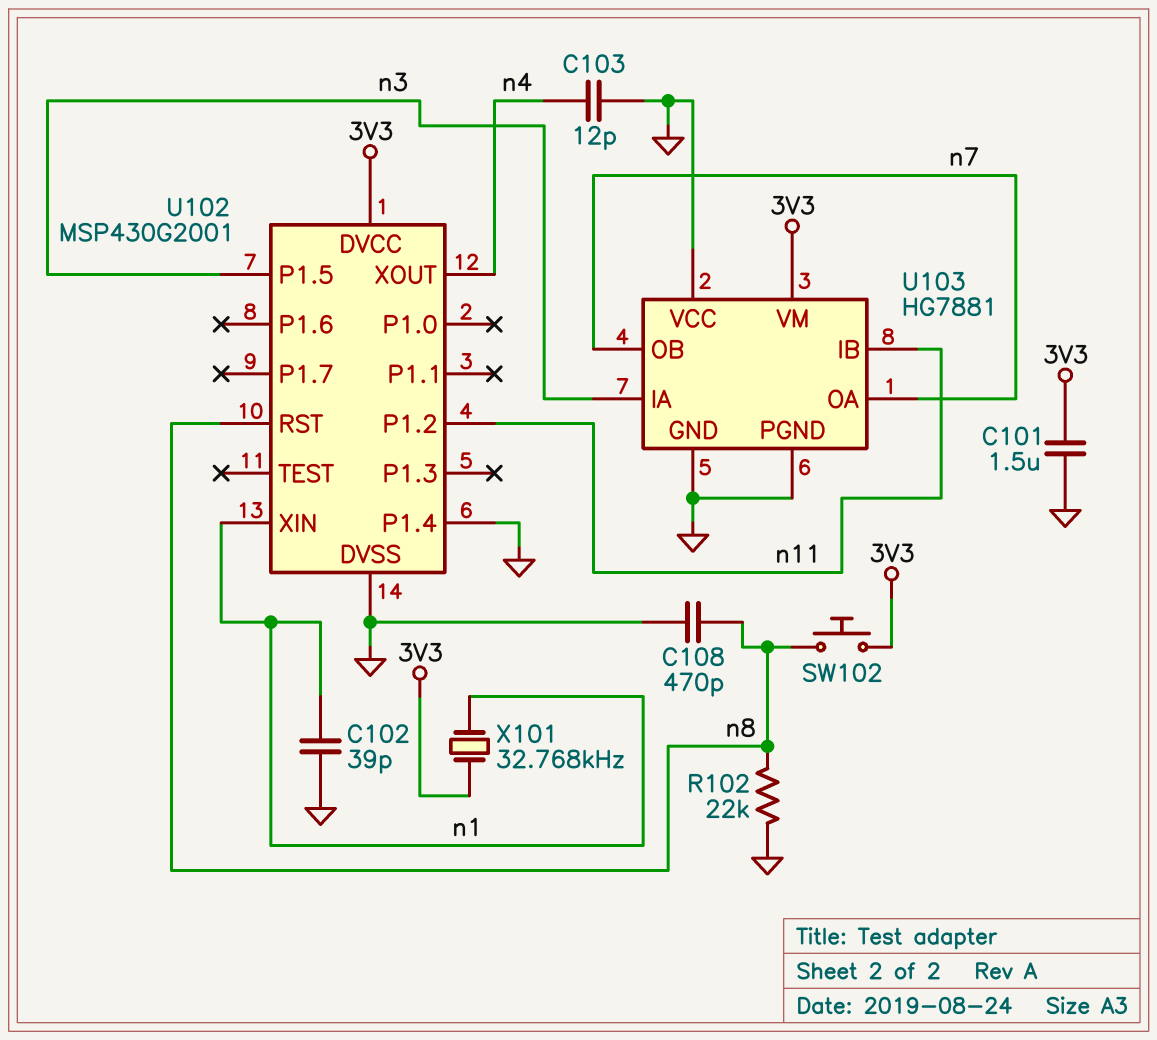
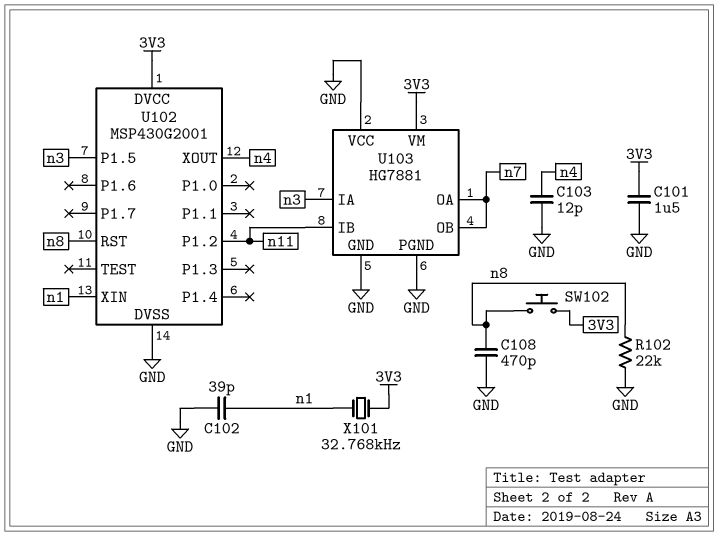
U102 pin P1.4: GND -> none

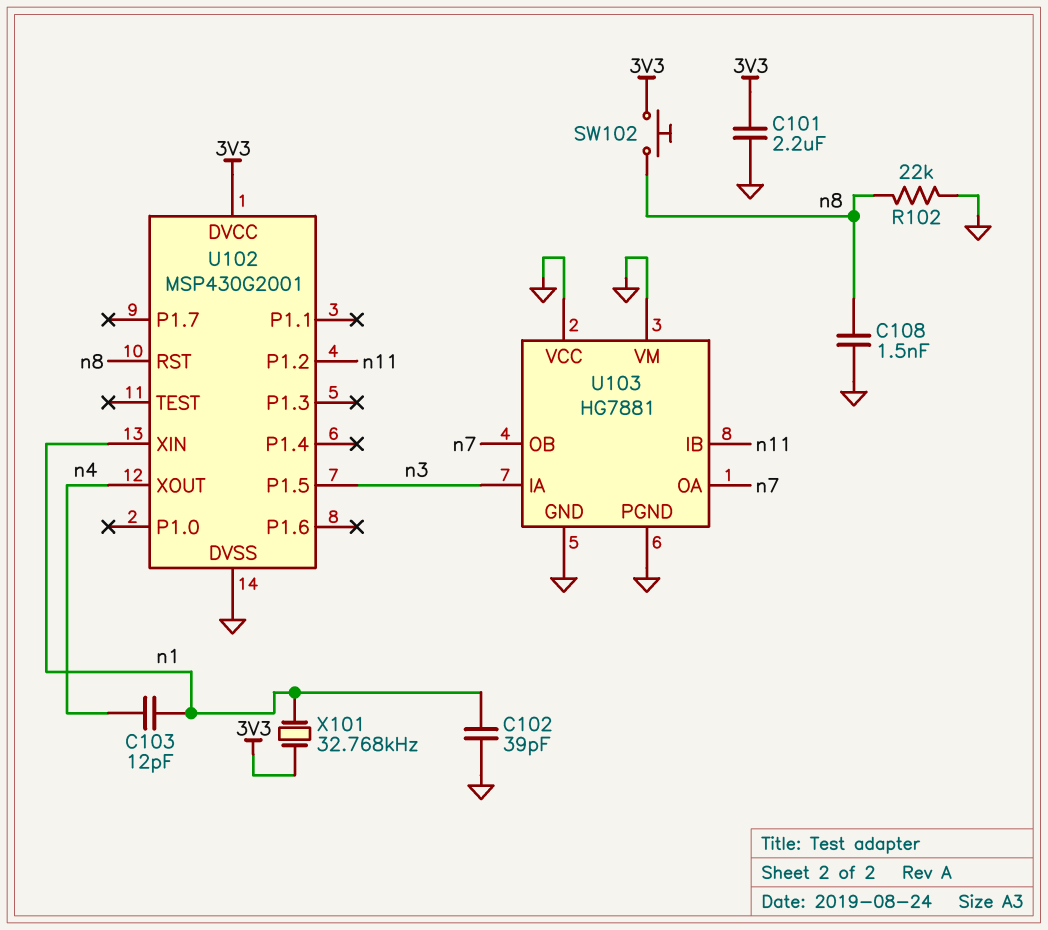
C101: 1.5uF (3V3, GND) -> 2.2uF (3V3, GND)
C103: 12pF (GND, n4) -> 12pF (n1, n4)
C108: 470pF (GND, n8) -> 1.5nF (GND, n8)
U103 pin VM: 3V3 -> GND

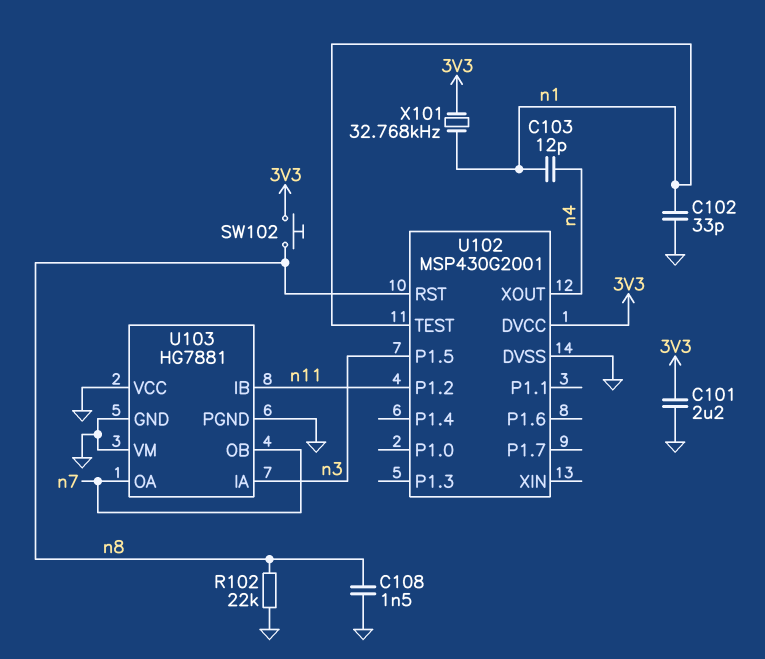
C102: 39pF (GND, n1) -> 33pF (GND, n1)
U102 pin TEST: none -> n1
U102 pin XIN: n1 -> none

